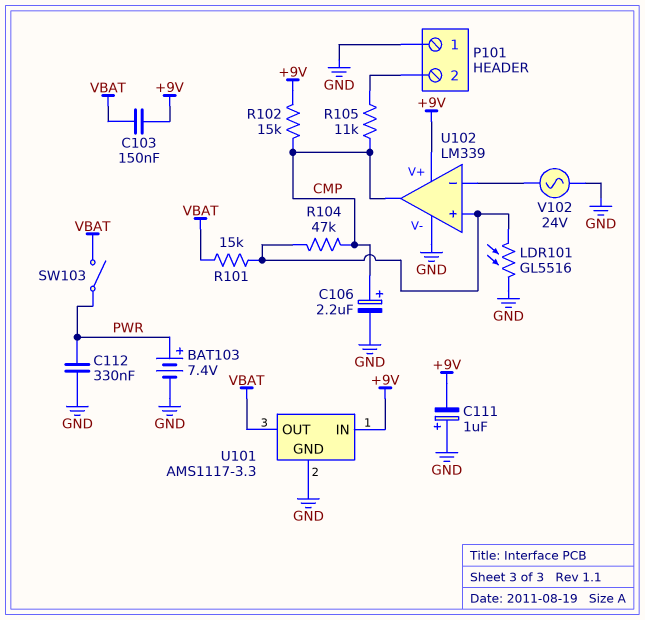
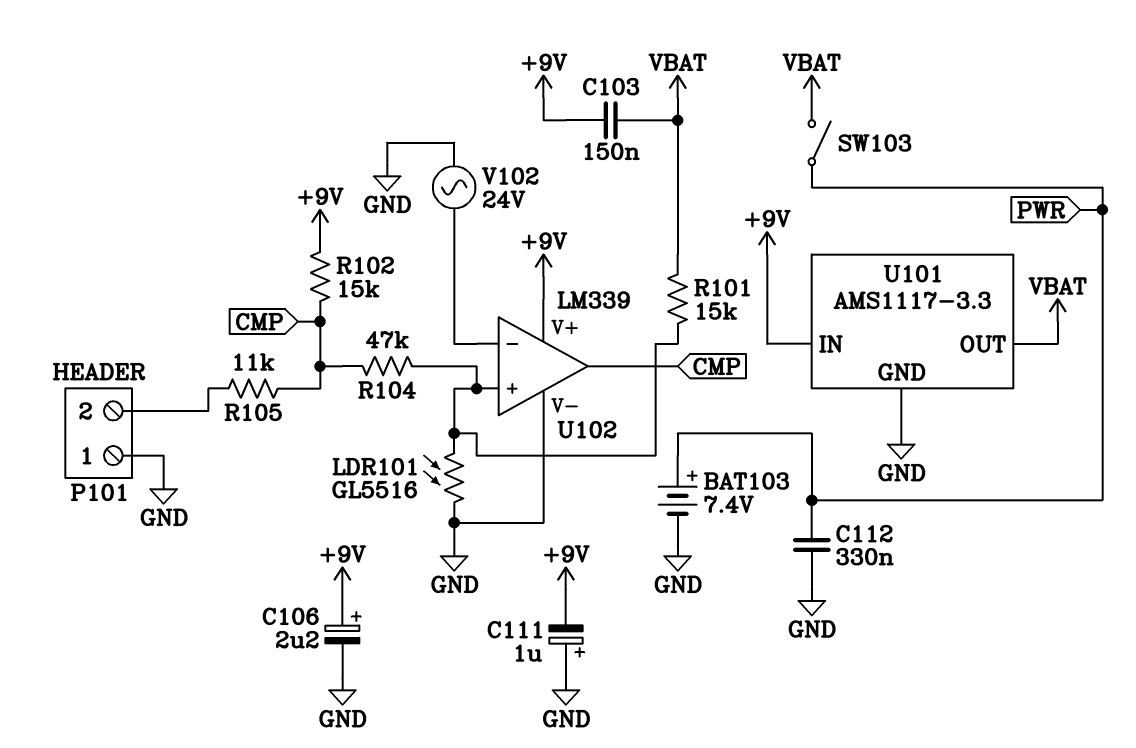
C106: 2.2uF (plus CMP, minus GND) -> 2.2uF (plus +9V, minus GND)

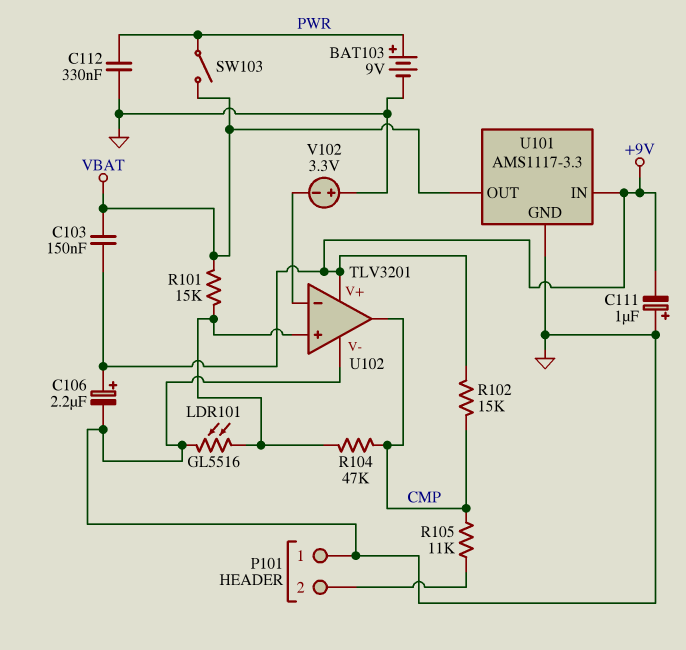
BAT103: 7.4V (plus PWR, minus GND) -> 9V (plus PWR, minus GND)
U102: LM339 -> TLV3201
V102: AC 24V (GND, U102/in-) -> 3.3V (plus GND, minus U102/in-)

